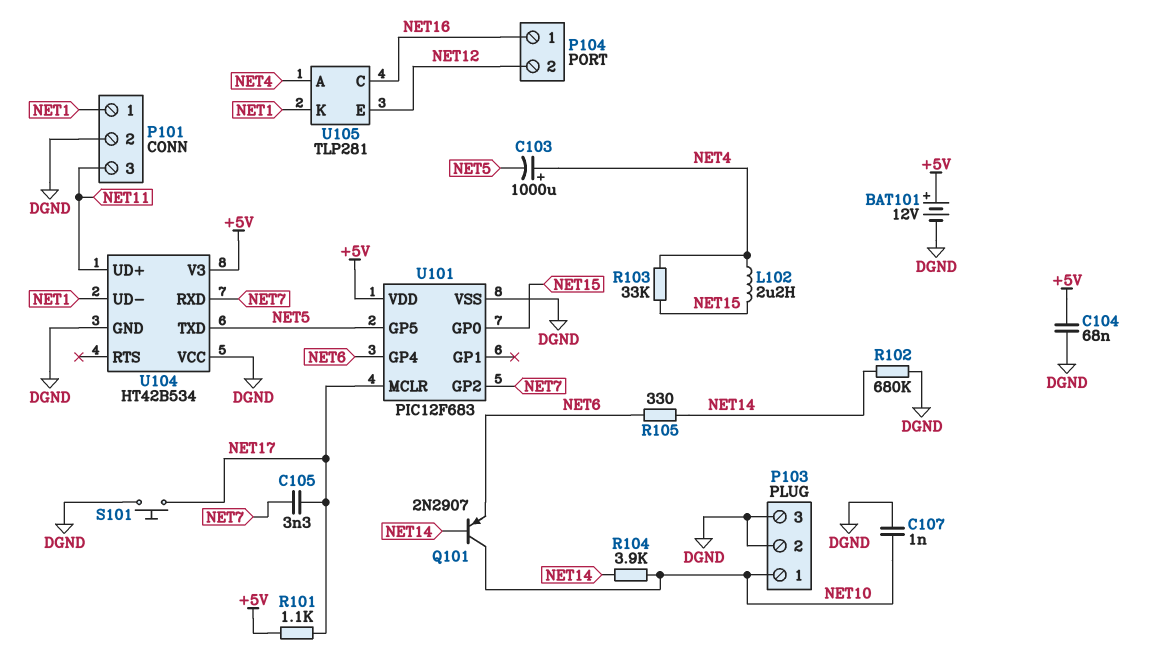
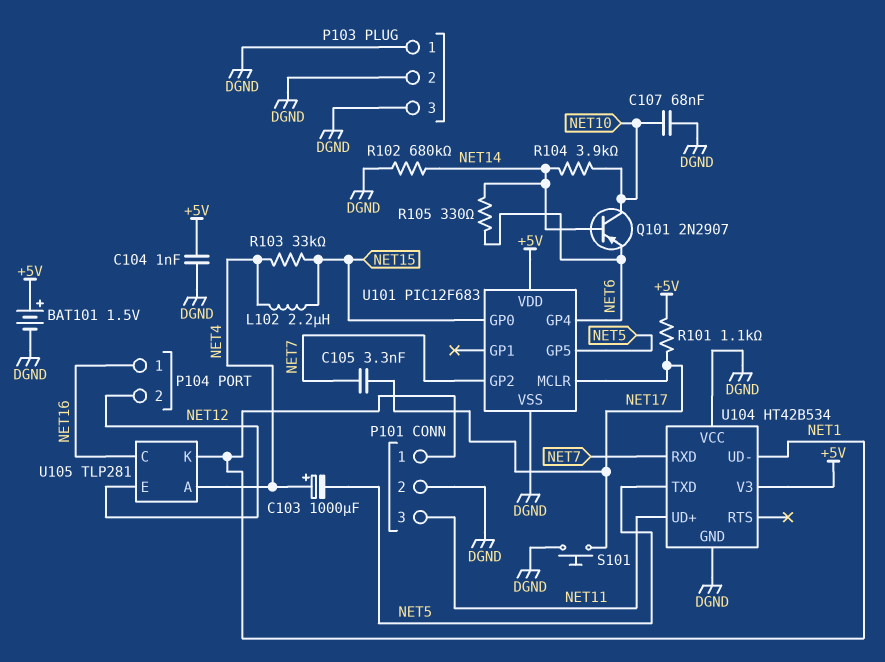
BAT101: 12V (plus +5V, minus DGND) -> 1.5V (plus +5V, minus DGND)
C104: 68nF (+5V, DGND) -> 1nF (+5V, DGND)
C107: 1nF (DGND, NET10) -> 68nF (DGND, NET10)
P103 pin 1: NET10 -> DGND

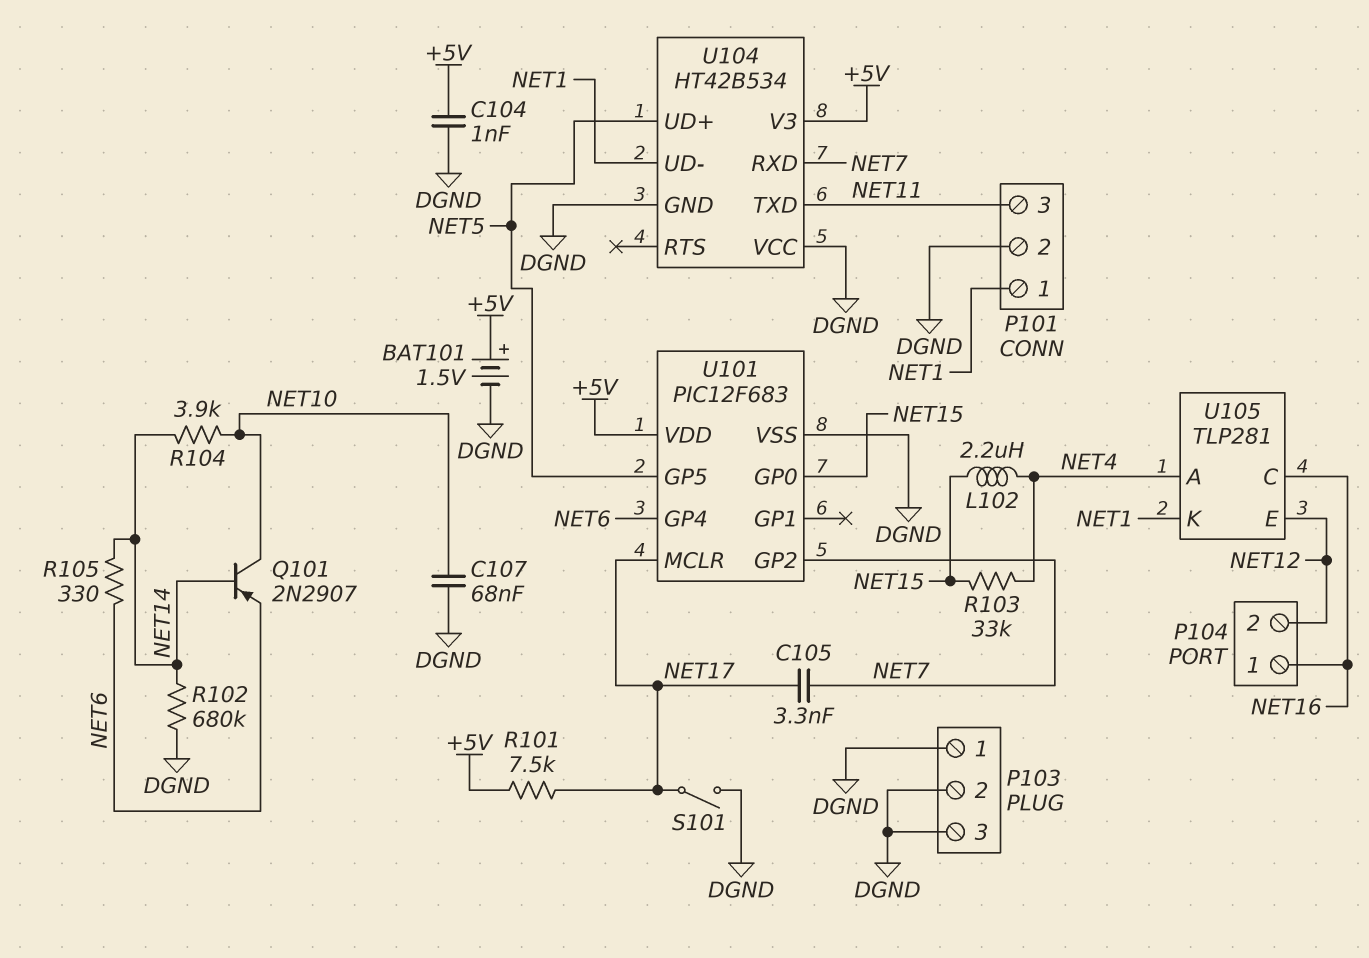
C103: 1000uF (plus NET4, minus NET5) -> none
R101: 1.1k (+5V, NET17) -> 7.5k (+5V, NET17)
S101: button (DGND, NET17) -> switch (DGND, NET17)
U104 pin TXD: NET5 -> NET11
U104 pin UD+: NET11 -> NET5

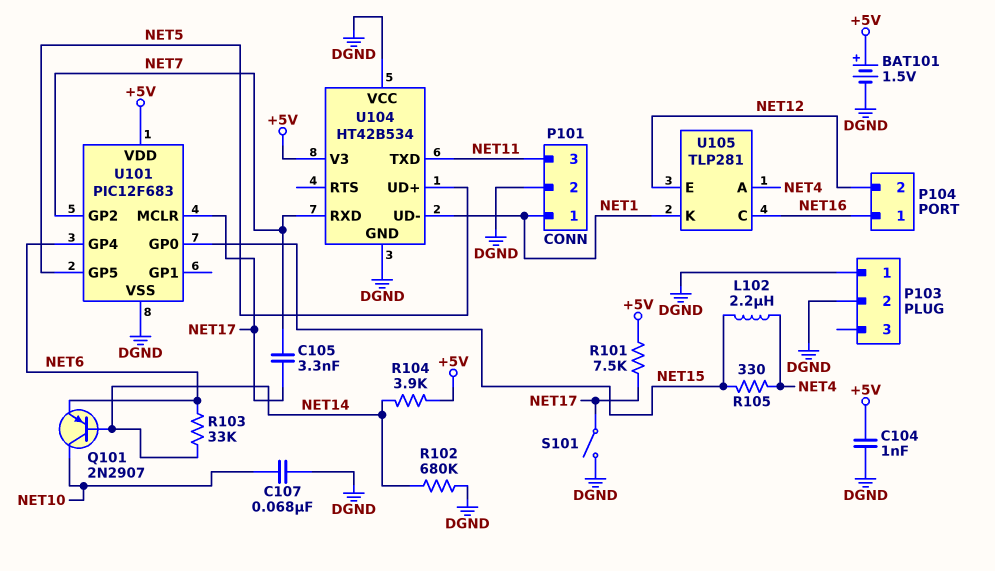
P103 pin 3: DGND -> none
R103: 33k (NET4, NET15) -> 33k (NET6, NET14)
R104: 3.9k (NET10, NET14) -> 3.9k (+5V, NET14)
R105: 330 (NET6, NET14) -> 330 (NET4, NET15)

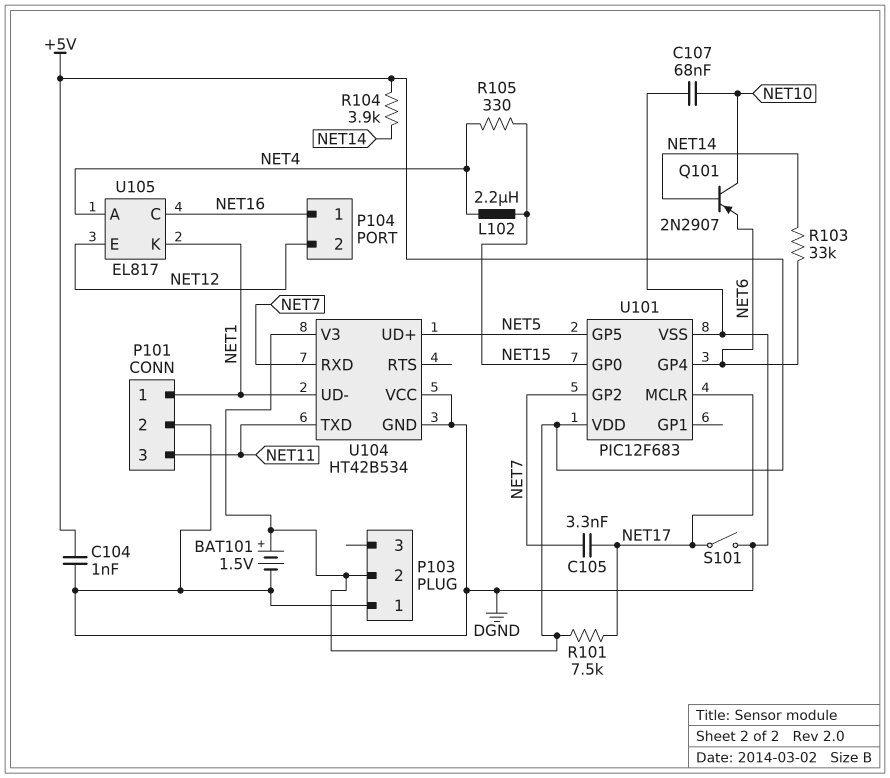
P103 pin 2: DGND -> +5V
R102: 680k (DGND, NET14) -> none
U105: TLP281 -> EL817

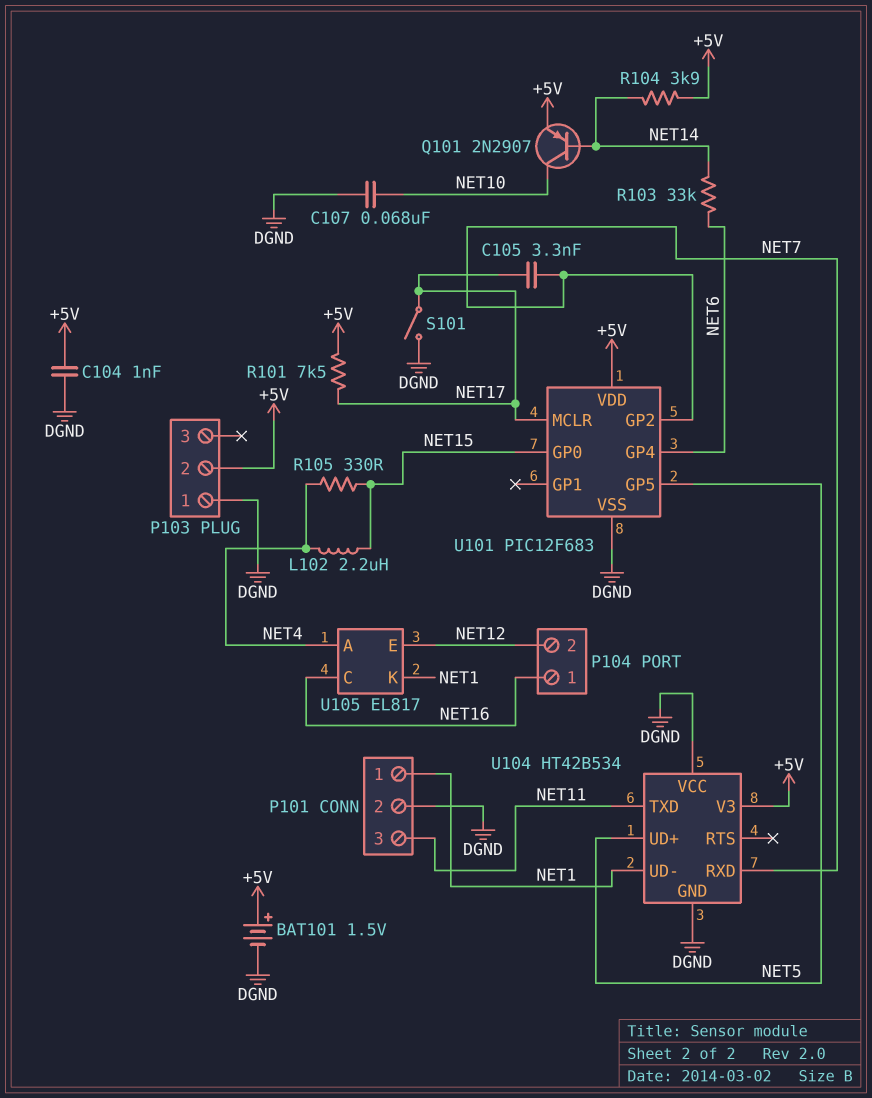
Q101: PNP 2N2907 (B NET14, C NET10, E NET6) -> PNP 2N2907 (B NET14, C NET10, E +5V)

